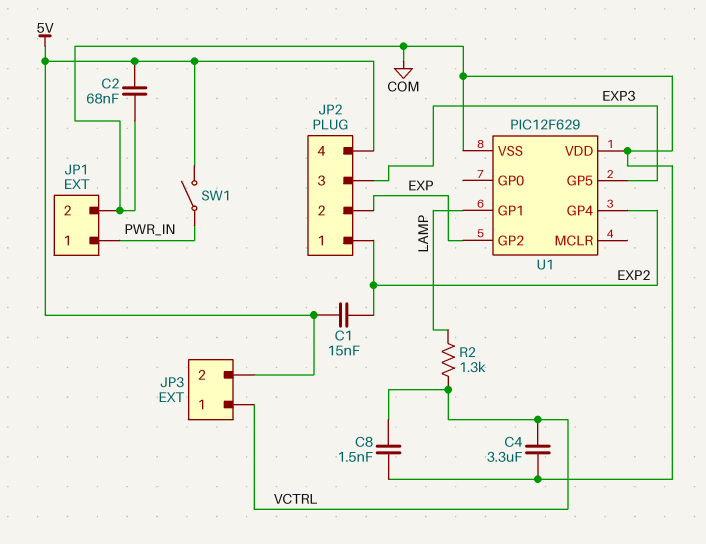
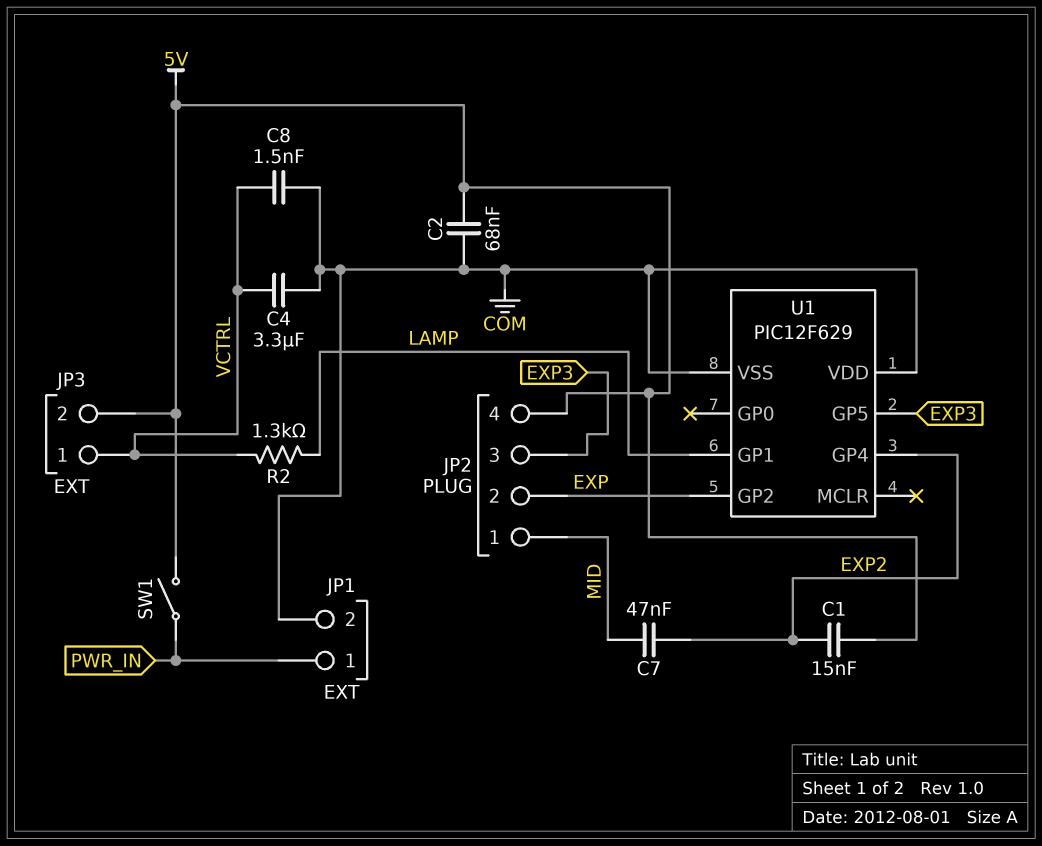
C7: none -> 47nF (EXP2, MID)
JP2 pin 1: EXP2 -> MID

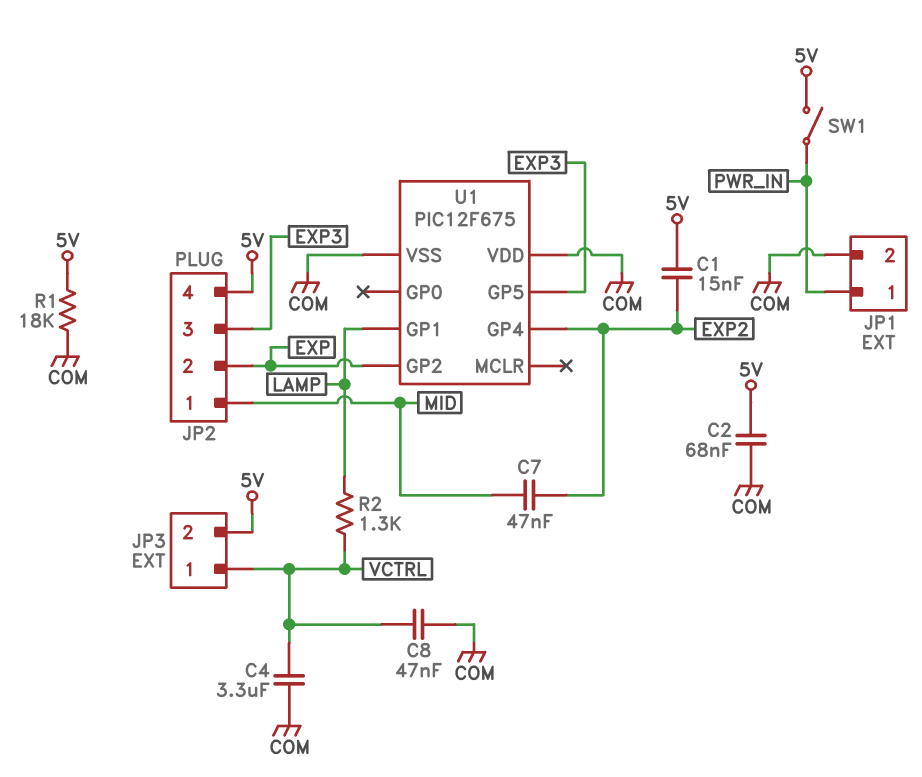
C8: 1.5nF (COM, VCTRL) -> 47nF (COM, VCTRL)
R1: none -> 18k (5V, COM)
U1: PIC12F629 -> PIC12F675

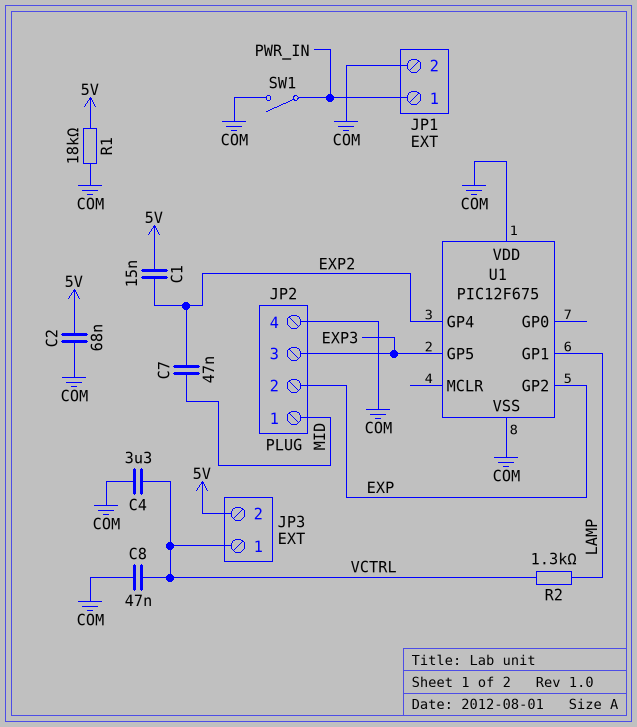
JP2 pin 4: 5V -> COM
SW1: switch (5V, PWR_IN) -> switch (COM, PWR_IN)

